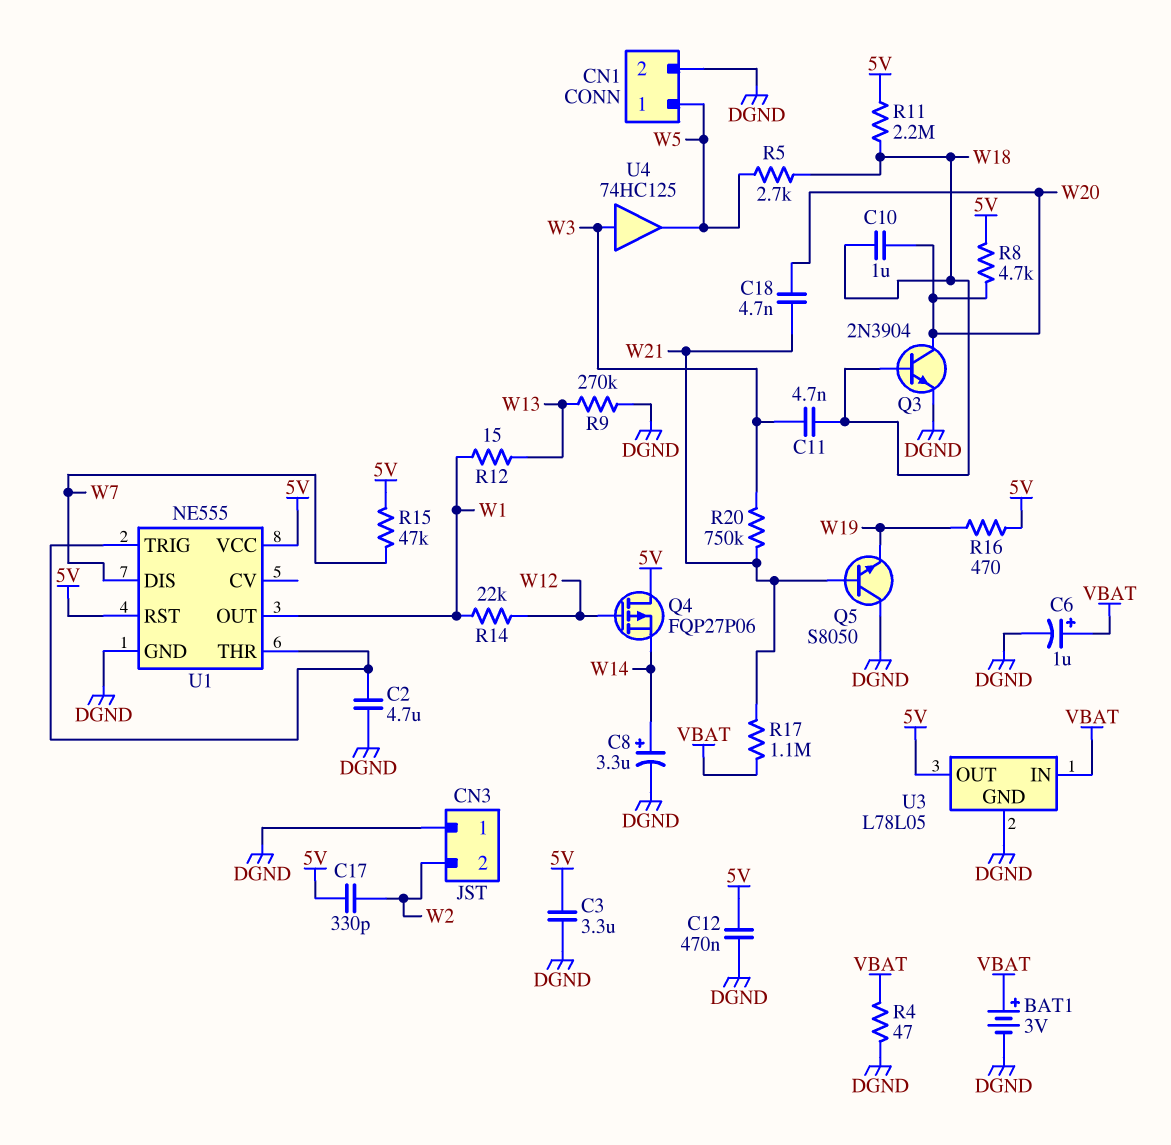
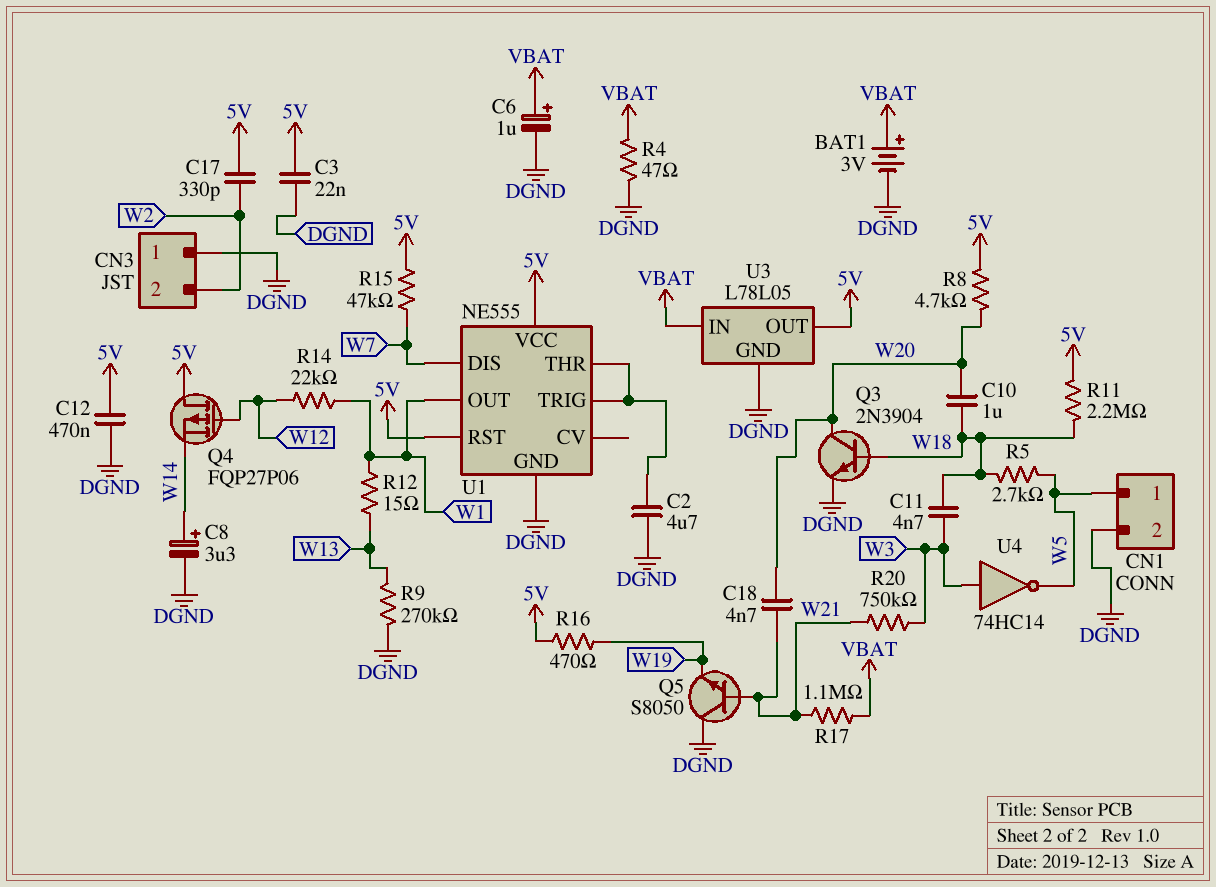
C3: 3.3uF (5V, DGND) -> 22nF (5V, DGND)
U4: buffer 74HC125 (in W3, out W5) -> NOT 74HC14 (in W3, out W5)

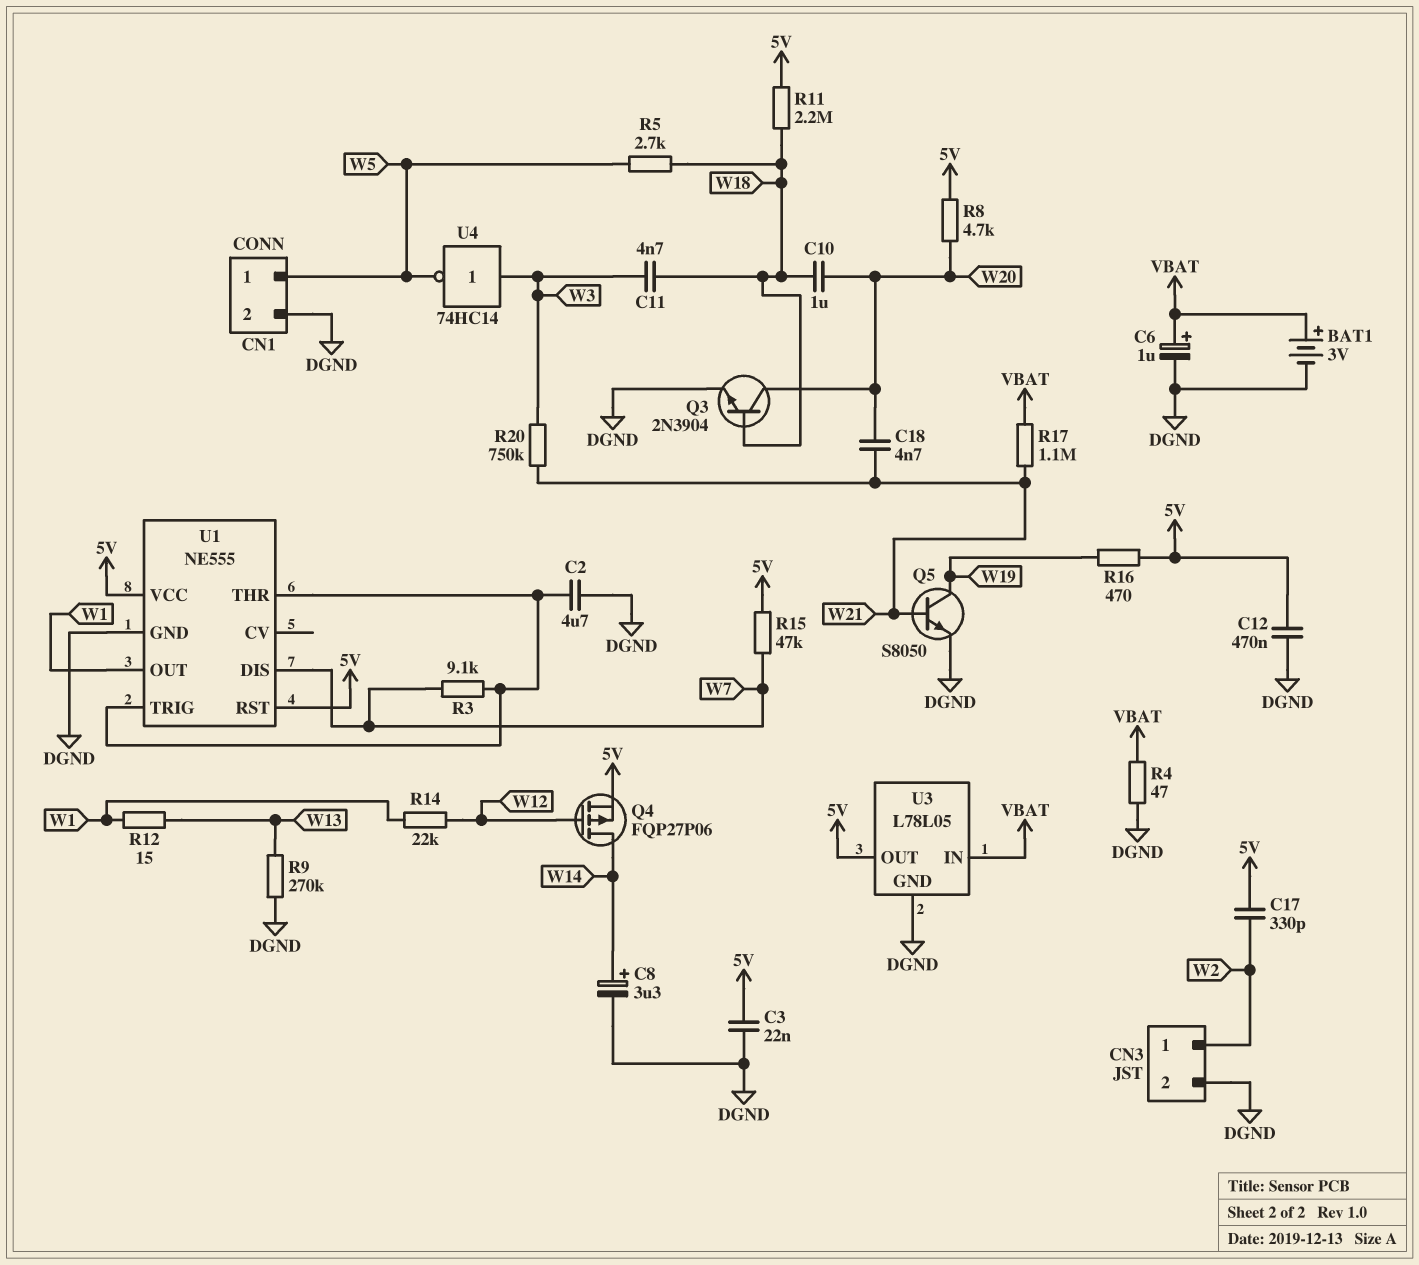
CN3 pin 1: DGND -> W2
CN3 pin 2: W2 -> DGND
Q4: PMOS FQP27P06 (G W12, D 5V, S W14) -> PMOS FQP27P06 (G W12, D W14, S 5V)
Q5: NPN S8050 (B W21, C DGND, E W19) -> NPN S8050 (B W21, C W19, E DGND)
R3: none -> 9.1k (U1/THR, W7)

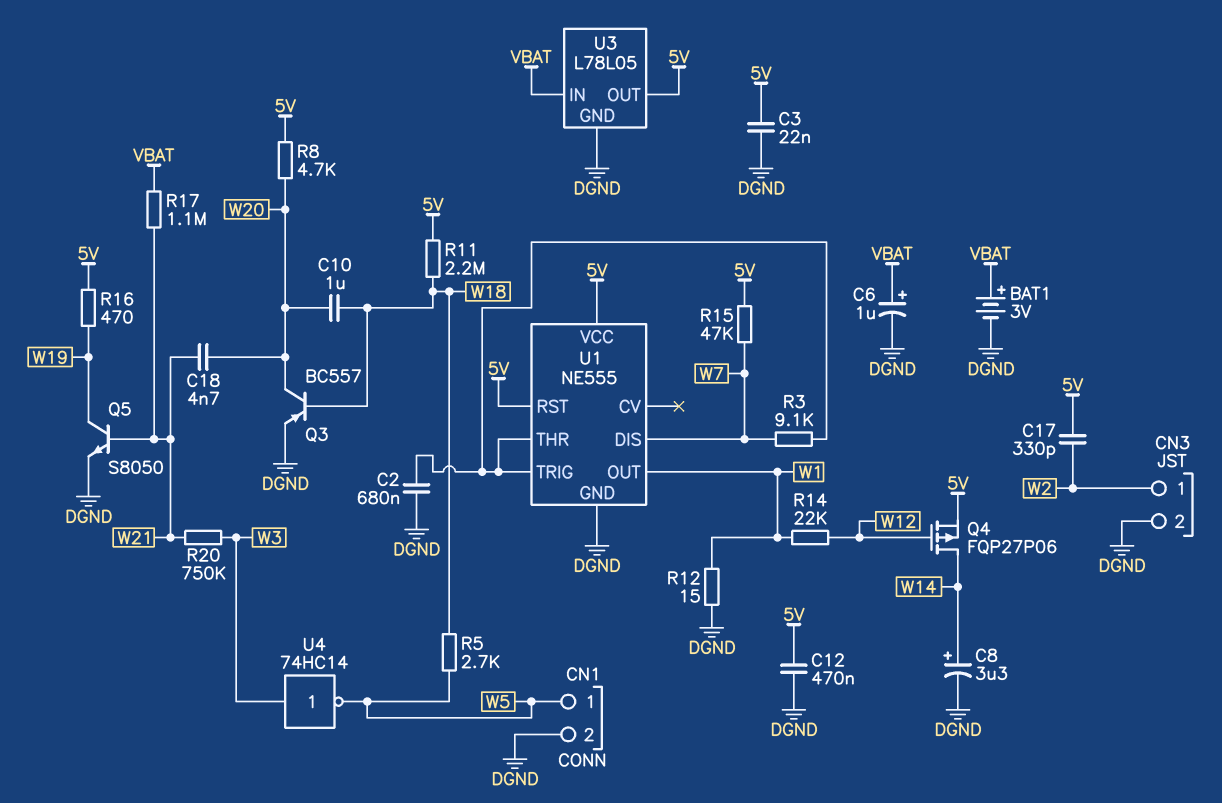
C2: 4.7uF (DGND, U1/THR) -> 680nF (DGND, U1/THR)
C11: 4.7nF (W3, W18) -> none
Q3: NPN 2N3904 (B W18, C W20, E DGND) -> PNP BC557 (B W18, C W20, E DGND)
R4: 47 (DGND, VBAT) -> none
R9: 270k (DGND, W13) -> none
R12: 15 (W1, W13) -> 15 (DGND, W1)

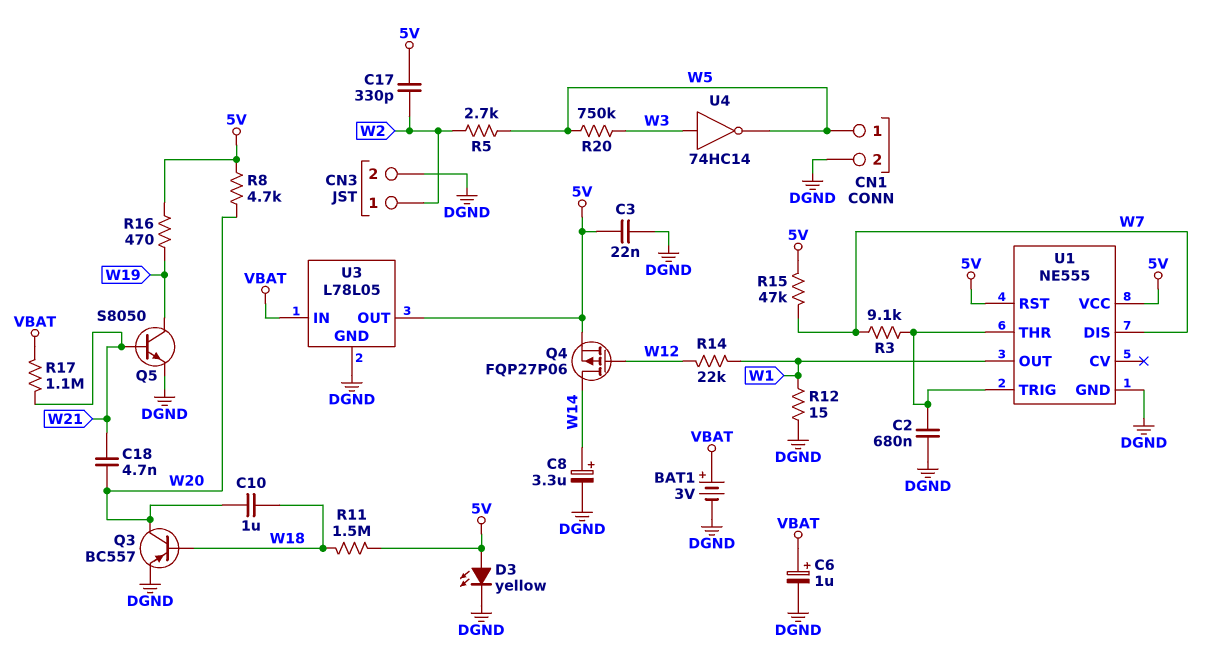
C12: 470nF (5V, DGND) -> none
D3: none -> LED yellow (A 5V, K DGND)
R5: 2.7k (W5, W18) -> 2.7k (W2, W5)
R11: 2.2M (5V, W18) -> 1.5M (5V, W18)
R20: 750k (W3, W21) -> 750k (W3, W5)

